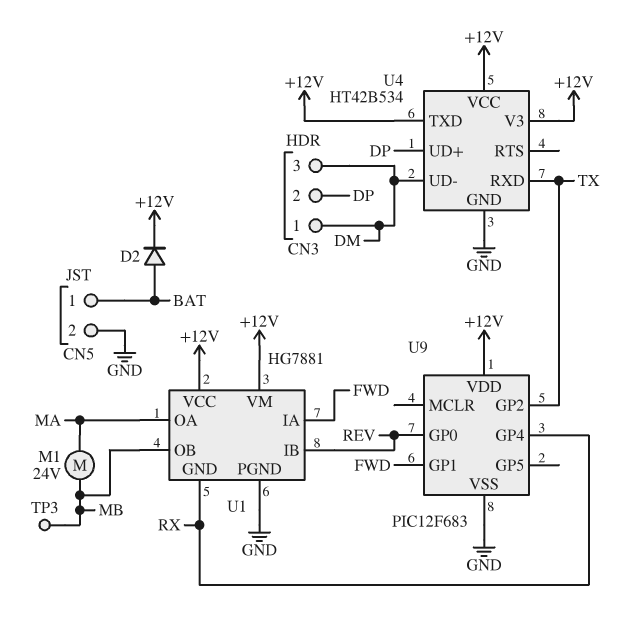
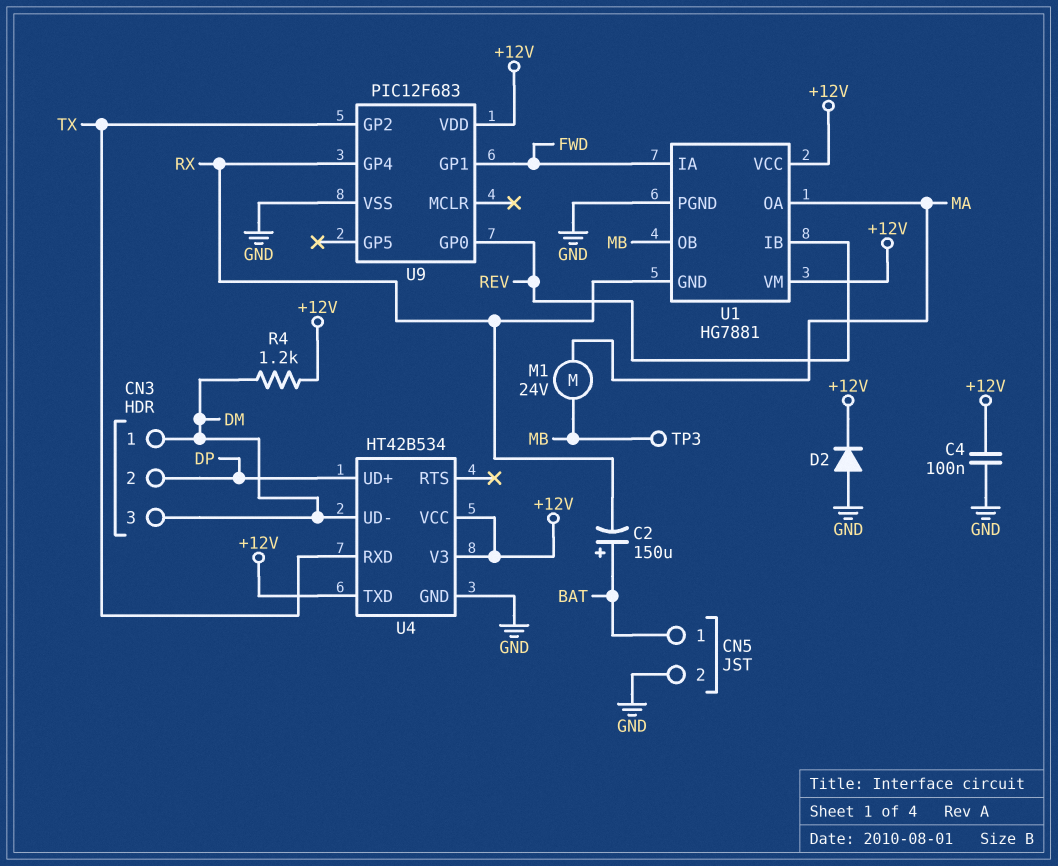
C2: none -> 150uF (plus BAT, minus RX)
C4: none -> 100nF (+12V, GND)
D2: diode (A BAT, K +12V) -> diode (A GND, K +12V)
R4: none -> 1.2k (+12V, DM)

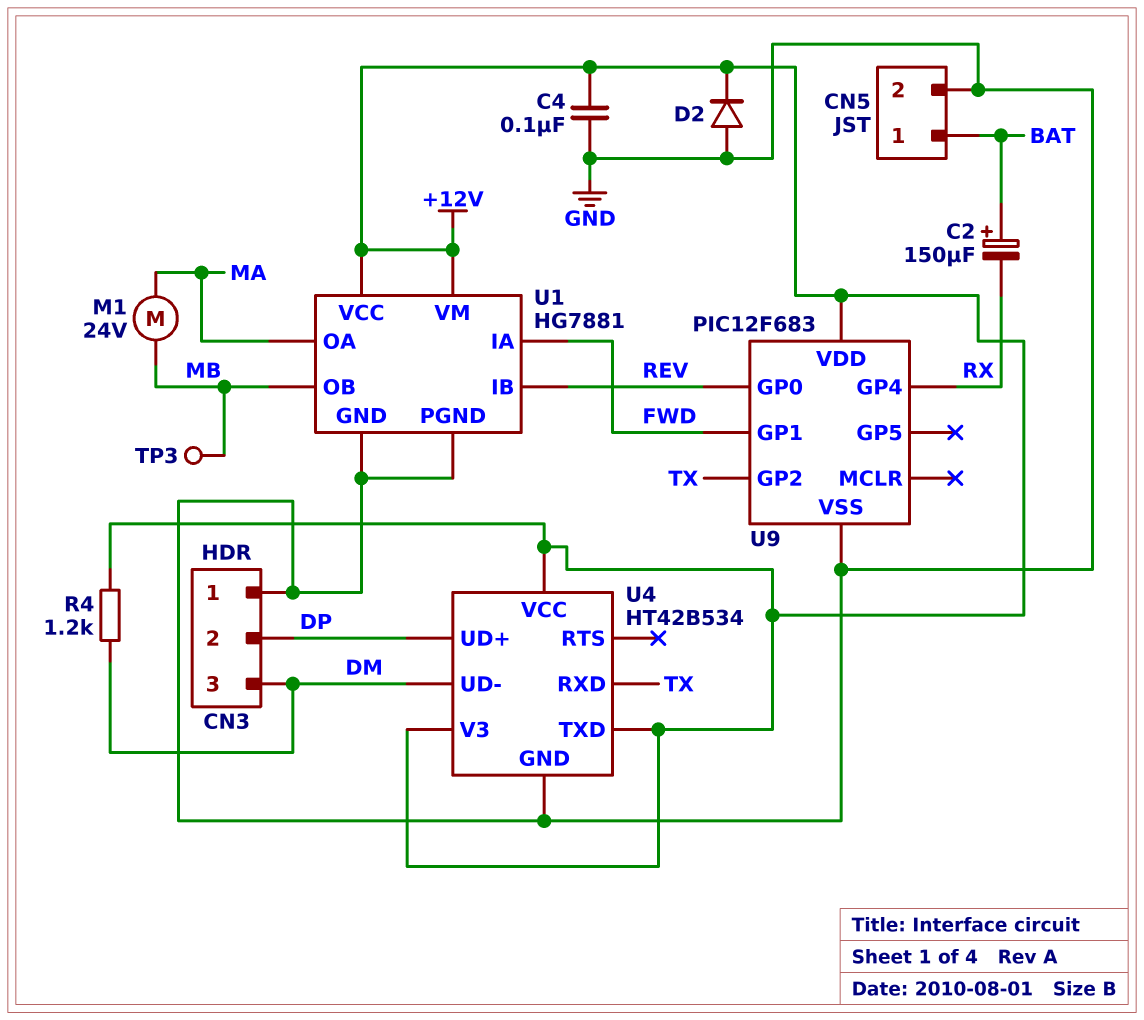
CN3 pin 1: DM -> GND
U1 pin GND: RX -> GND

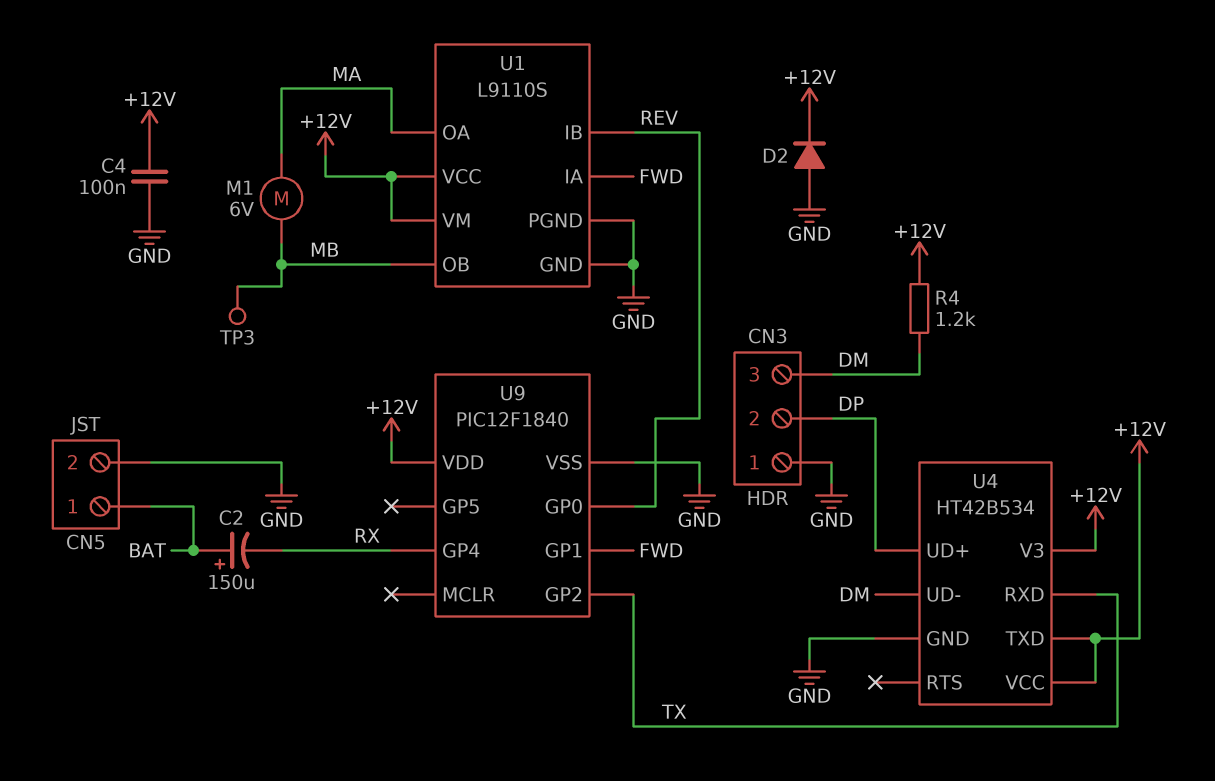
M1: motor 24V (MA, MB) -> motor 6V (MA, MB)
U1: HG7881 -> L9110S
U9: PIC12F683 -> PIC12F1840

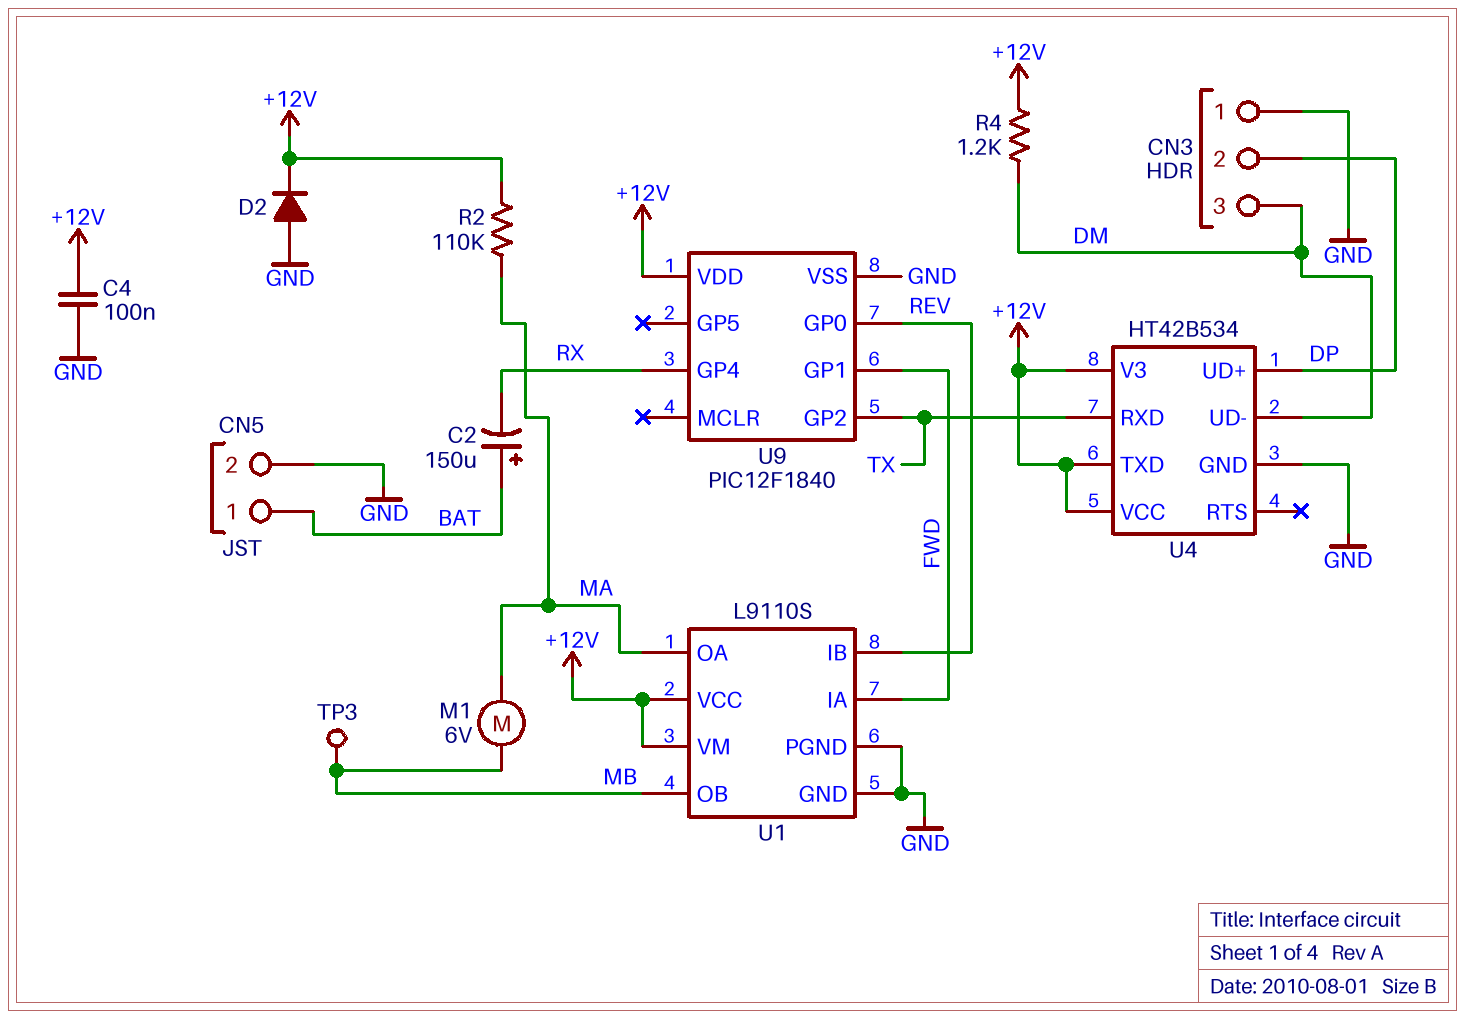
R2: none -> 110k (+12V, MA)

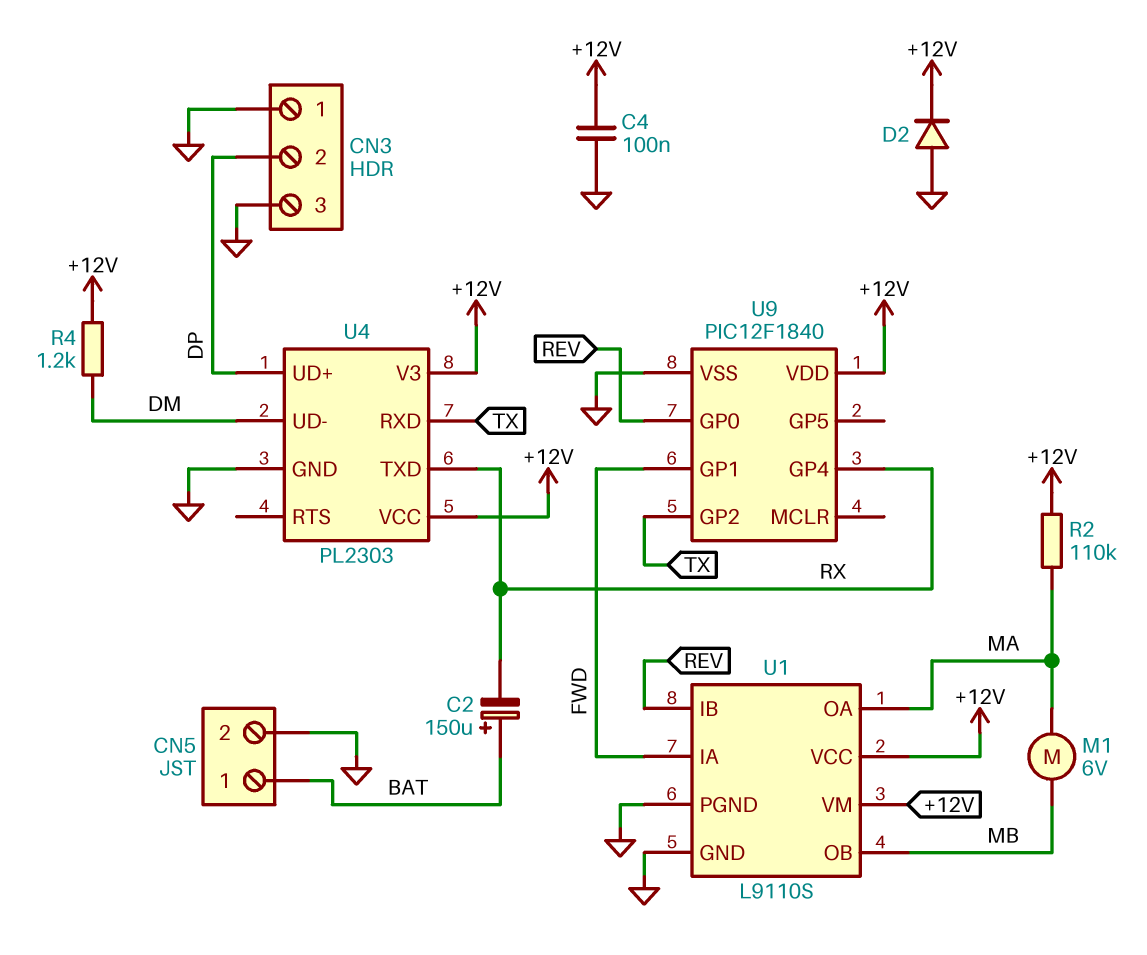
CN3 pin 3: DM -> GND
TP3: test point (MB) -> none
U4: HT42B534 -> PL2303
U4 pin TXD: +12V -> RX

